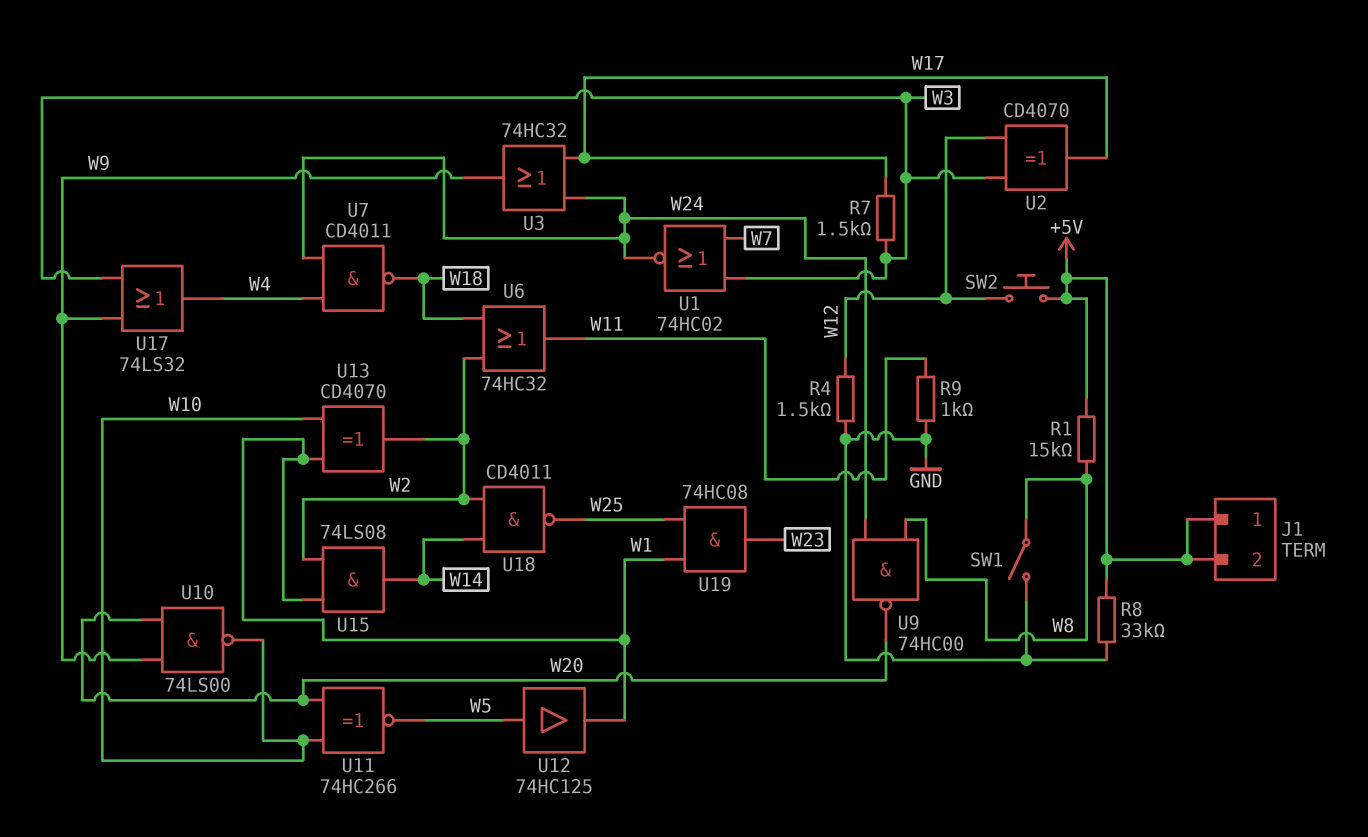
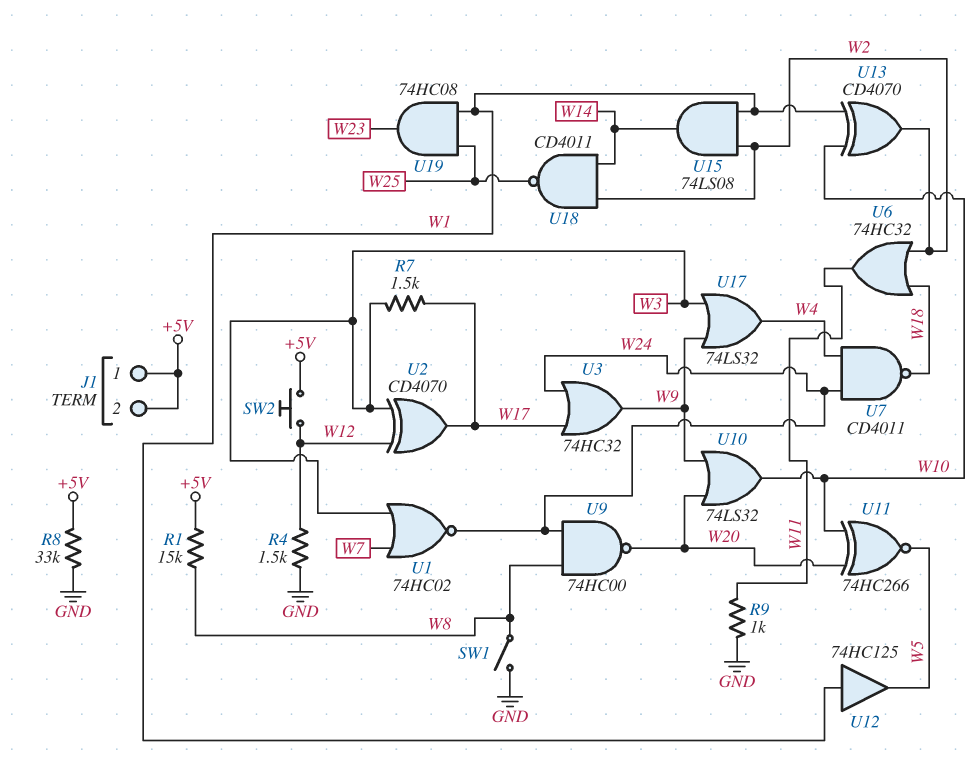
U10: NAND 74LS00 (in W9, in W20, out W10) -> OR 74LS32 (in W9, in W20, out W10)
U12: buffer 74HC125 (in W5, out W1) -> buffer 74HC125 (in W1, out W5)

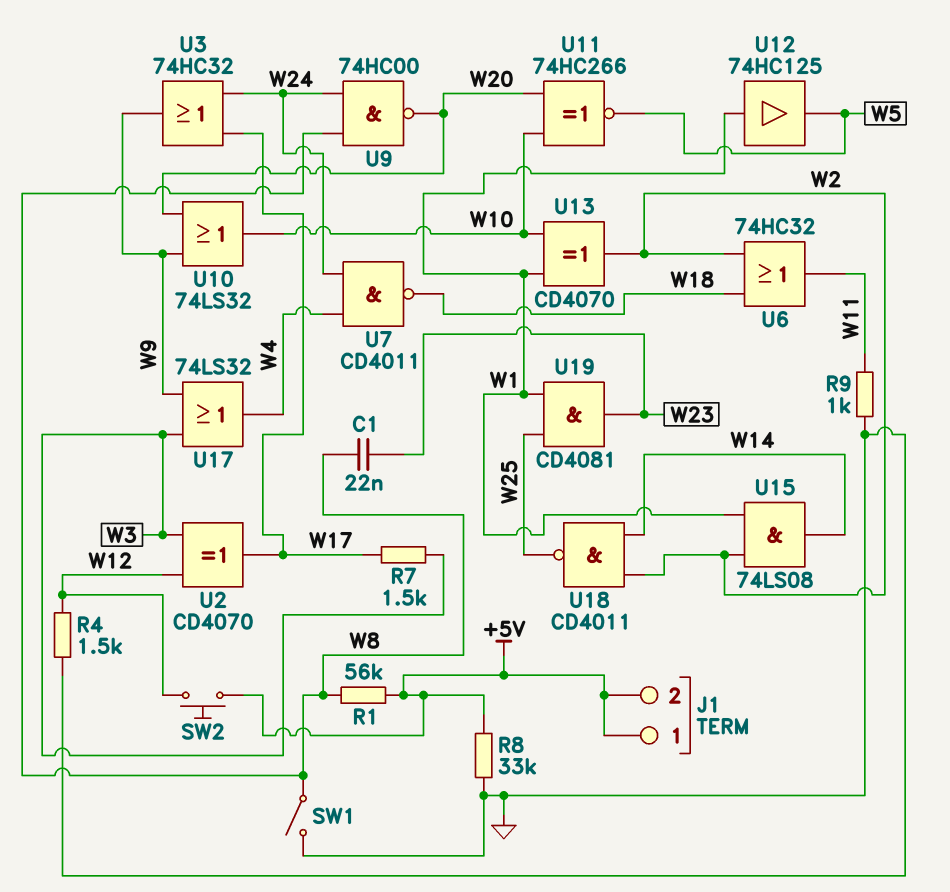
C1: none -> 22nF (W8, W23)
R1: 15k (+5V, W8) -> 56k (+5V, W8)
U1: NOR 74HC02 (in W3, in W7, out W24) -> none
U19: AND 74HC08 (in W1, in W25, out W23) -> AND CD4081 (in W1, in W25, out W23)

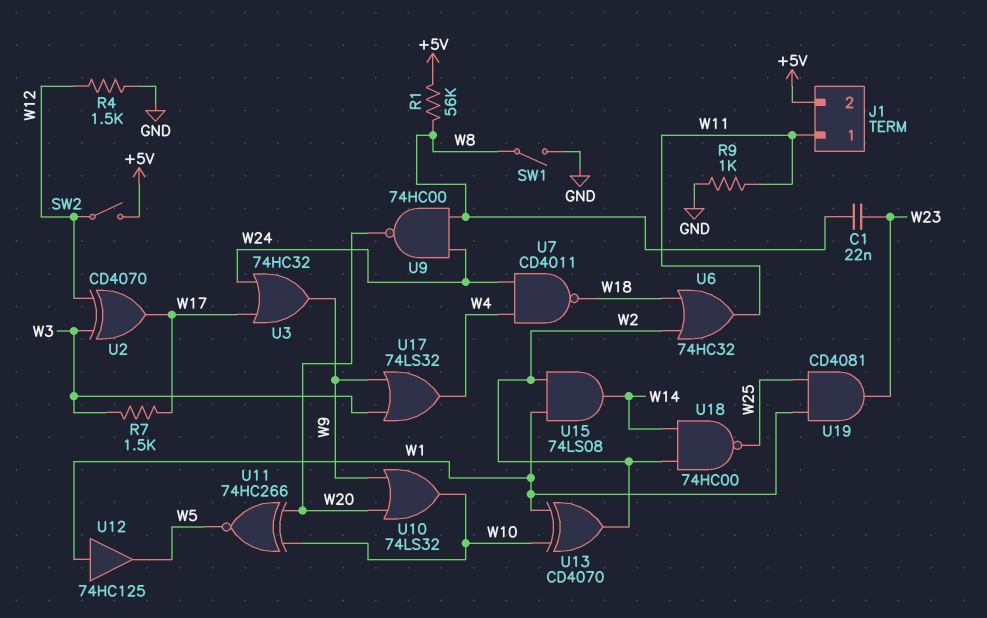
J1 pin 1: +5V -> W11
R8: 33k (+5V, GND) -> none
SW2: button (+5V, W12) -> switch (+5V, W12)
U18: NAND CD4011 (in W2, in W14, out W25) -> NAND 74HC00 (in W2, in W14, out W25)

